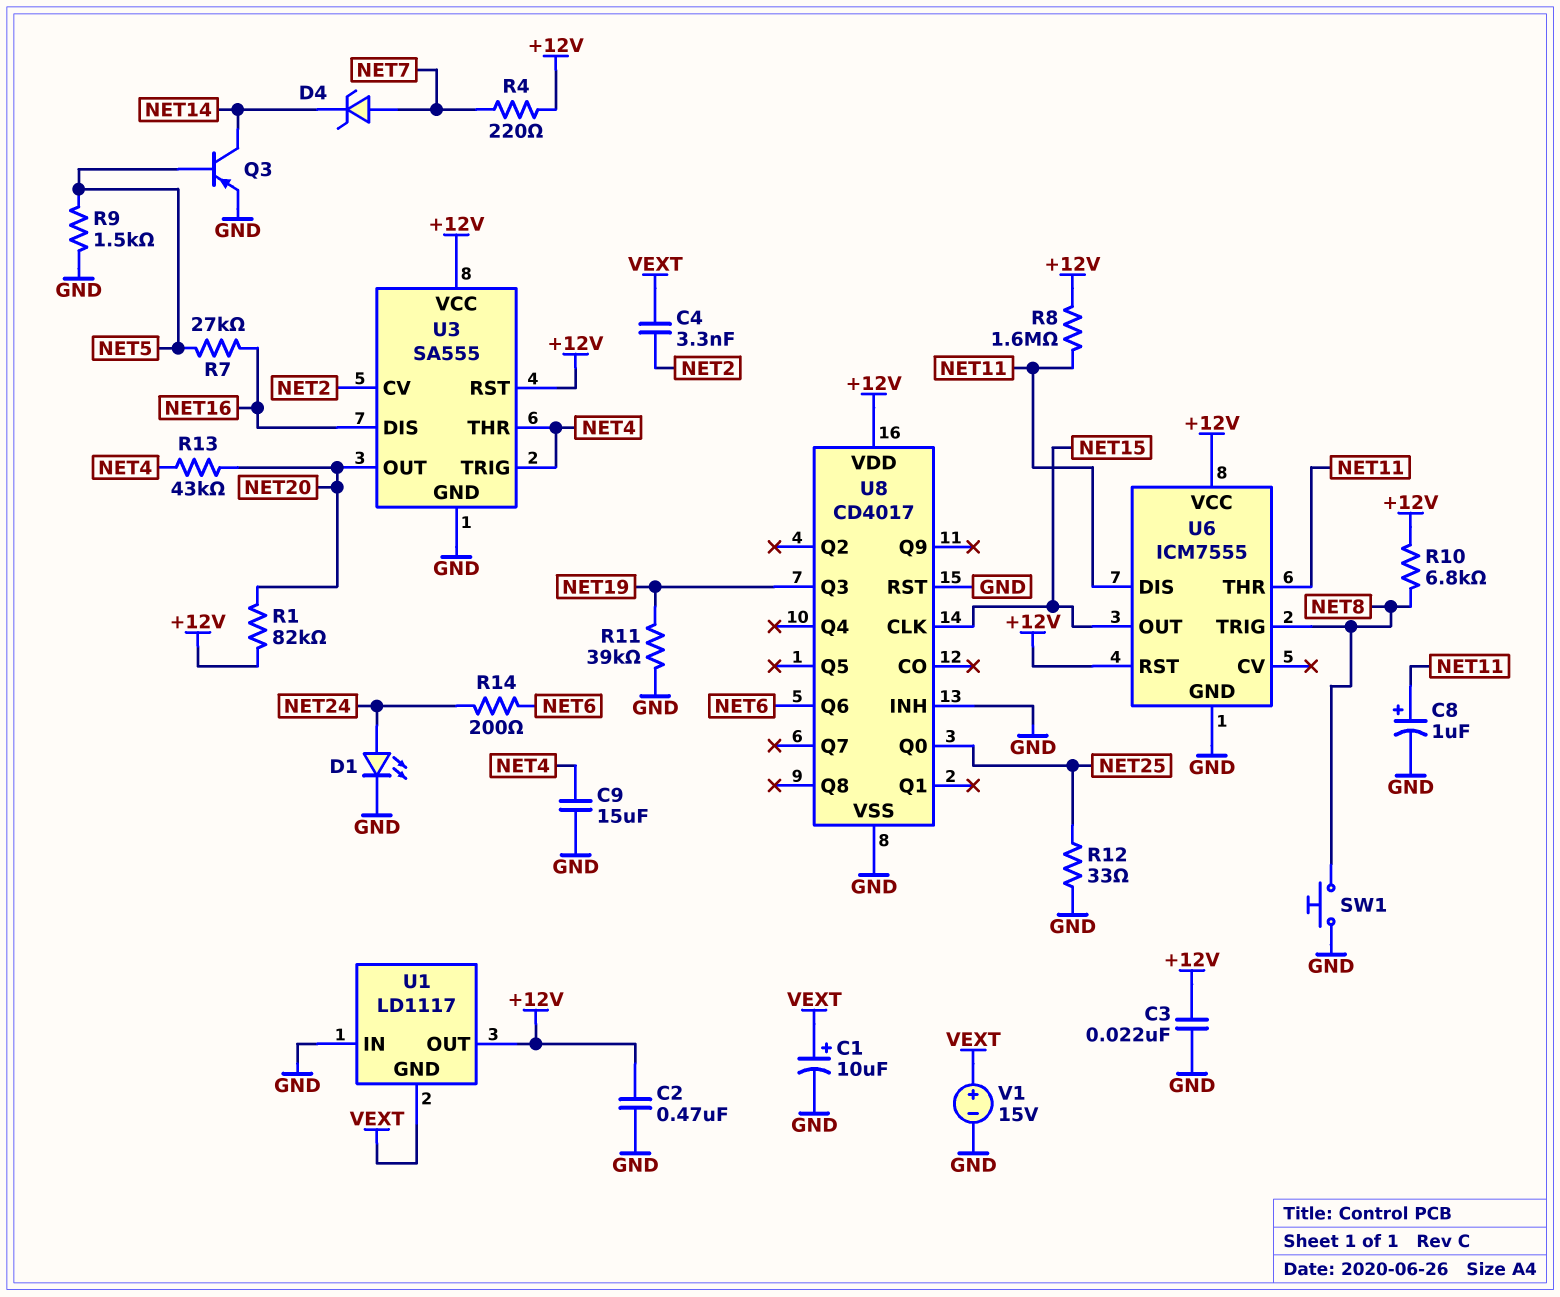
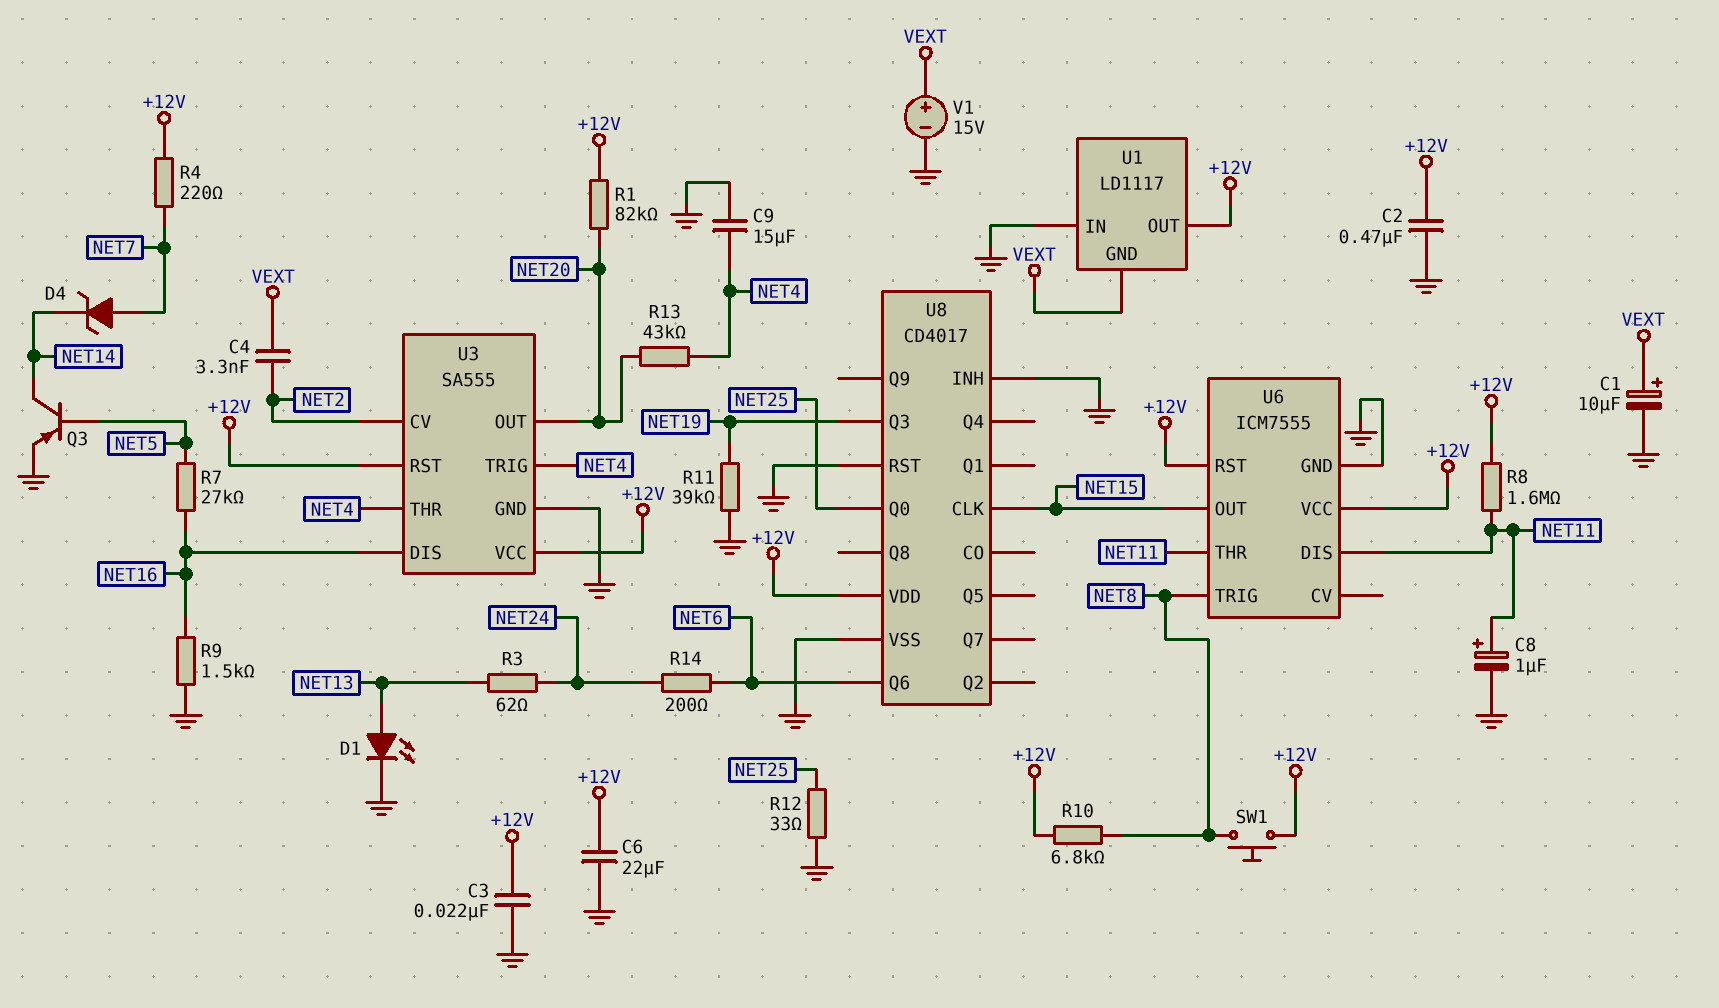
C6: none -> 22uF (+12V, GND)
D1: LED (A NET24, K GND) -> LED (A NET13, K GND)
R3: none -> 62 (NET13, NET24)
R9: 1.5k (GND, NET5) -> 1.5k (GND, NET16)
SW1: button (GND, NET8) -> button (+12V, NET8)

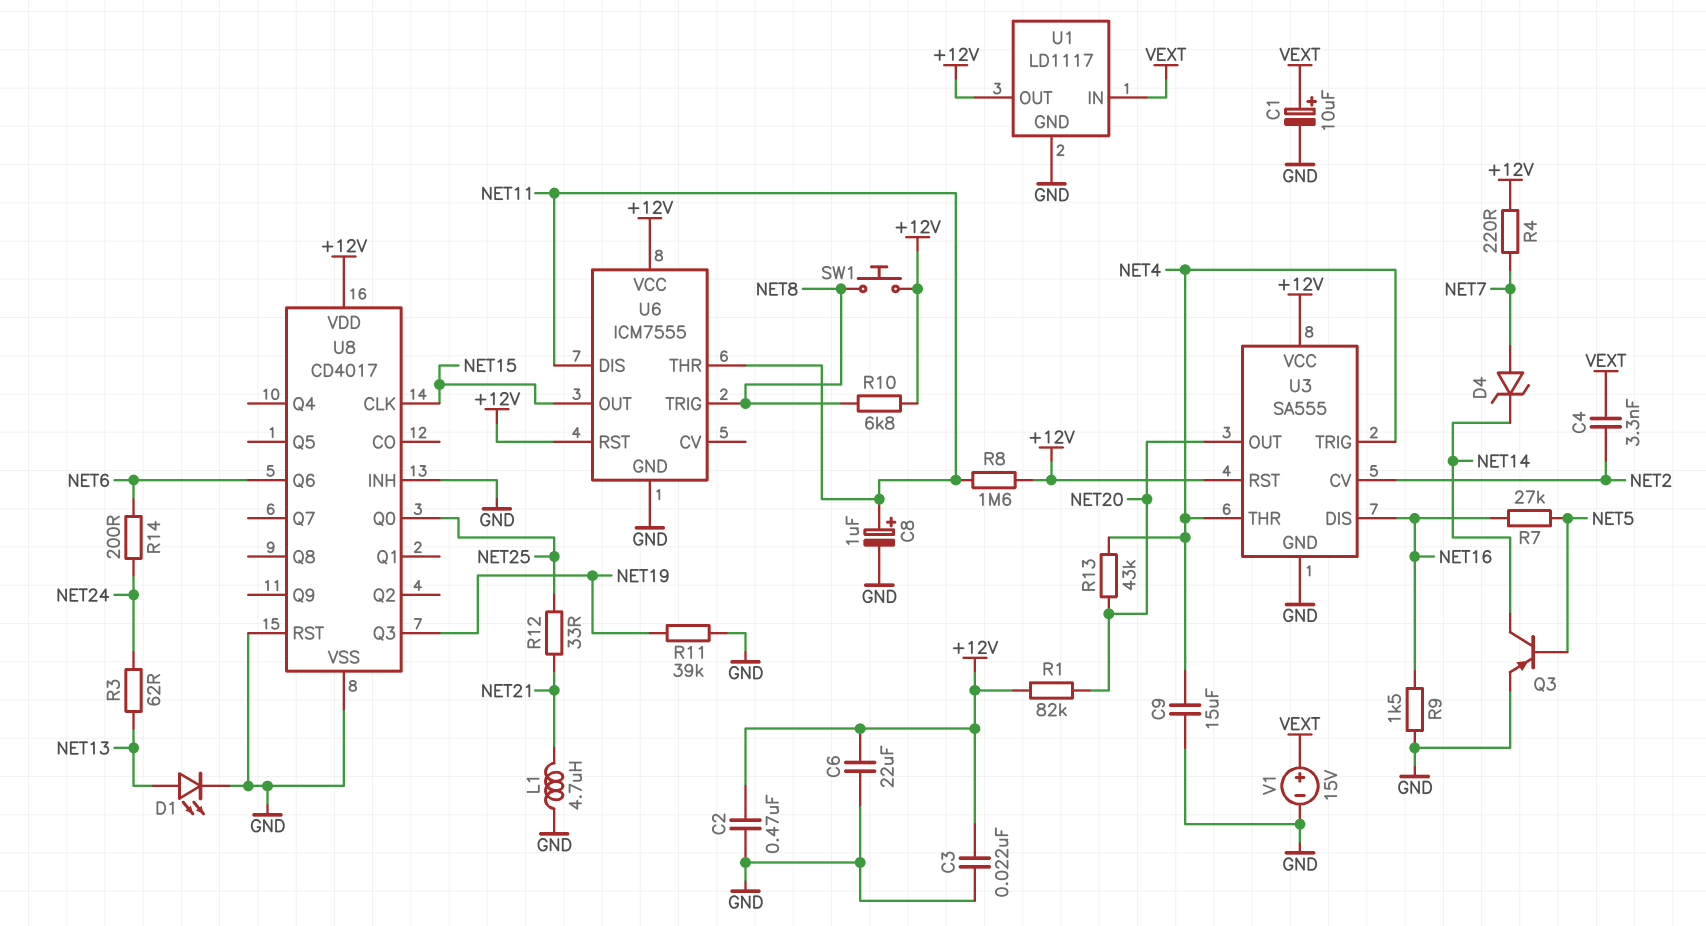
L1: none -> 4.7uH (GND, NET21)
R12: 33 (GND, NET25) -> 33 (NET21, NET25)
U1 pin GND: VEXT -> GND
U1 pin IN: GND -> VEXT

